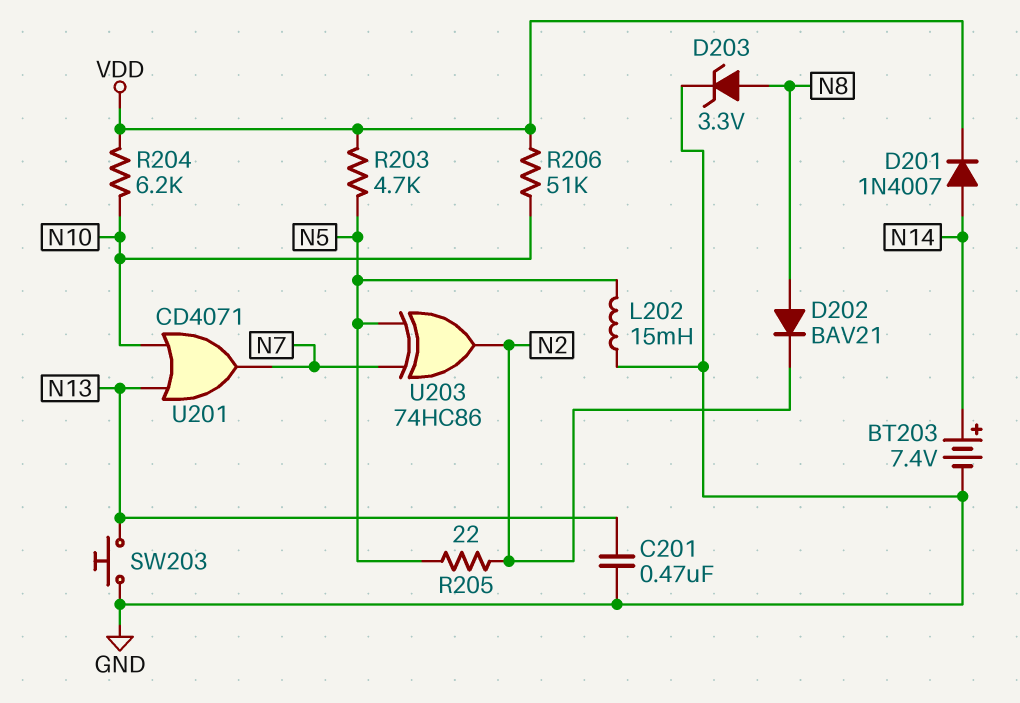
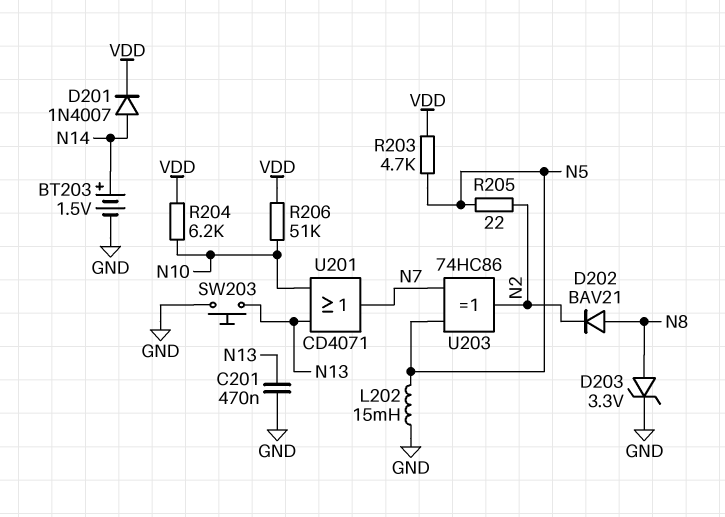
BT203: 7.4V (plus N14, minus GND) -> 1.5V (plus N14, minus GND)

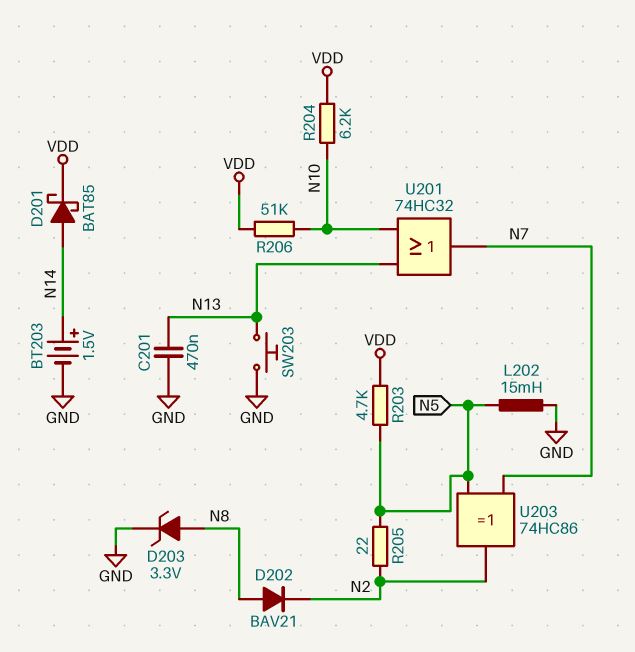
D201: diode 1N4007 (A N14, K VDD) -> schottky BAT85 (A N14, K VDD)
U201: OR CD4071 (in N10, in N13, out N7) -> OR 74HC32 (in N10, in N13, out N7)

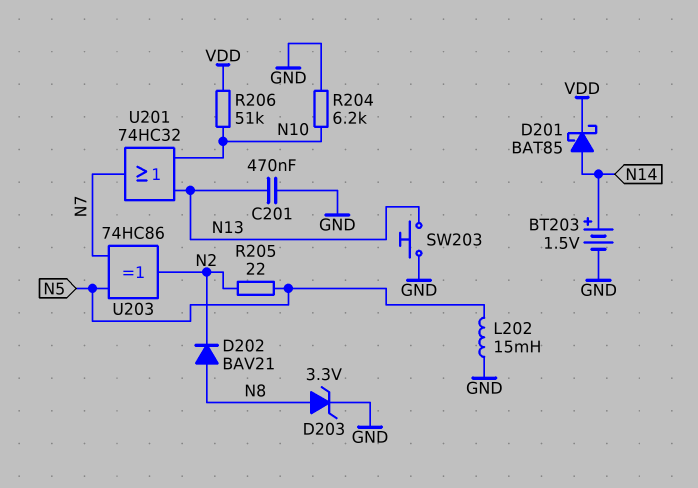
R203: 4.7k (N5, VDD) -> none
R204: 6.2k (N10, VDD) -> 6.2k (GND, N10)

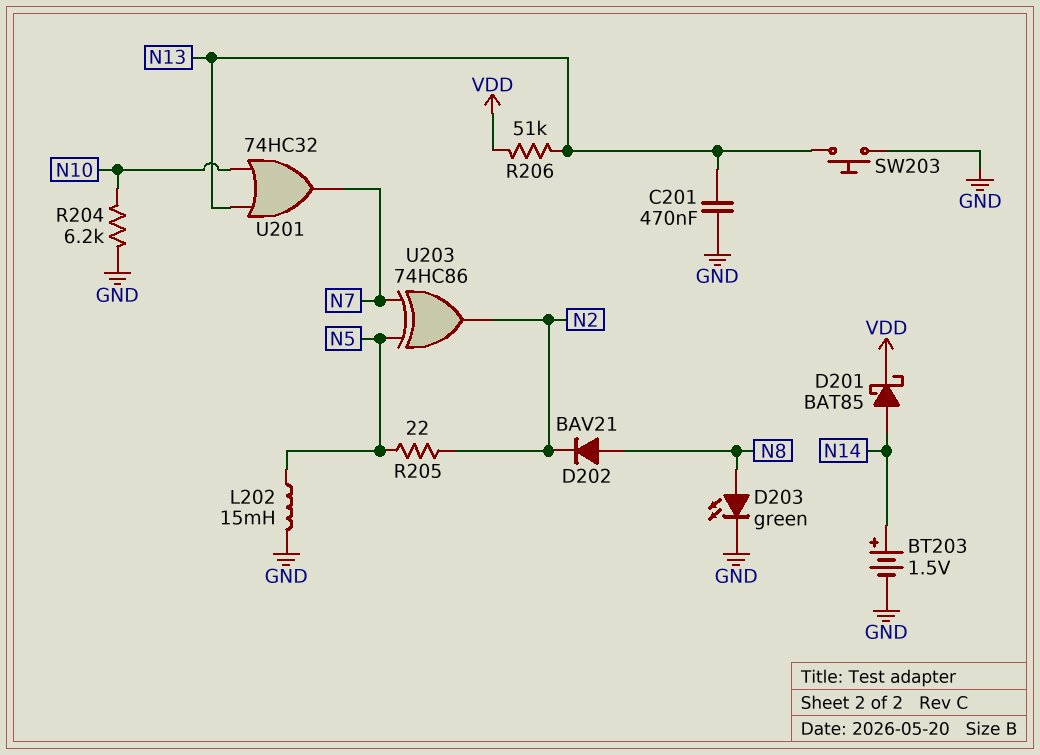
D203: zener 3.3V (A N8, K GND) -> LED green (A N8, K GND)
R206: 51k (N10, VDD) -> 51k (N13, VDD)

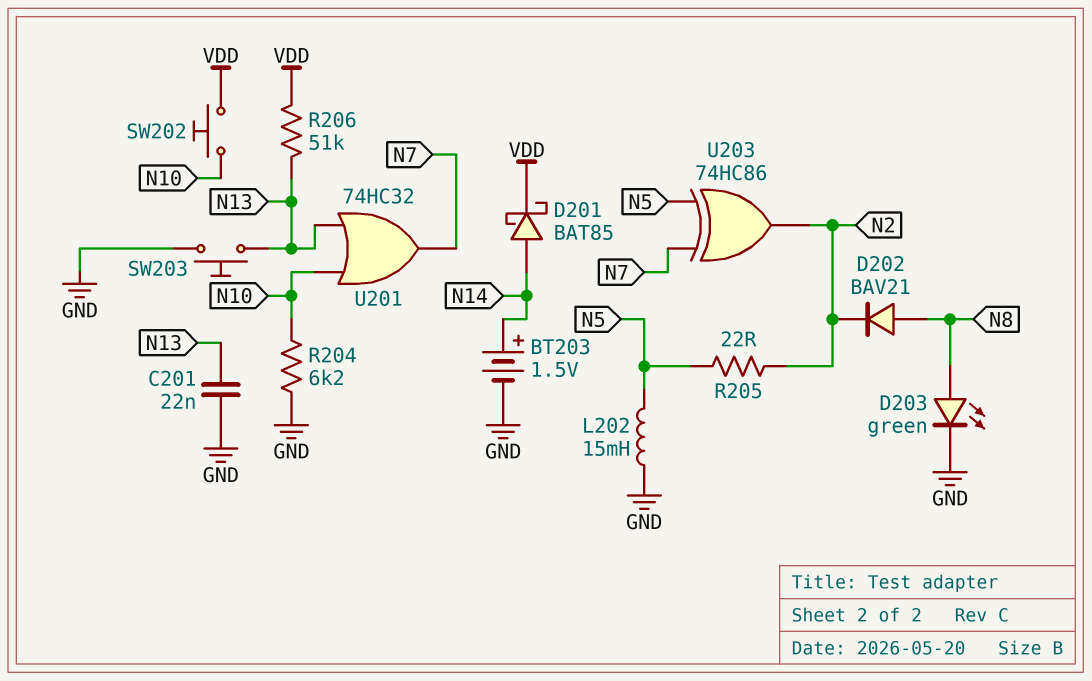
C201: 470nF (GND, N13) -> 22nF (GND, N13)
SW202: none -> button (N10, VDD)

